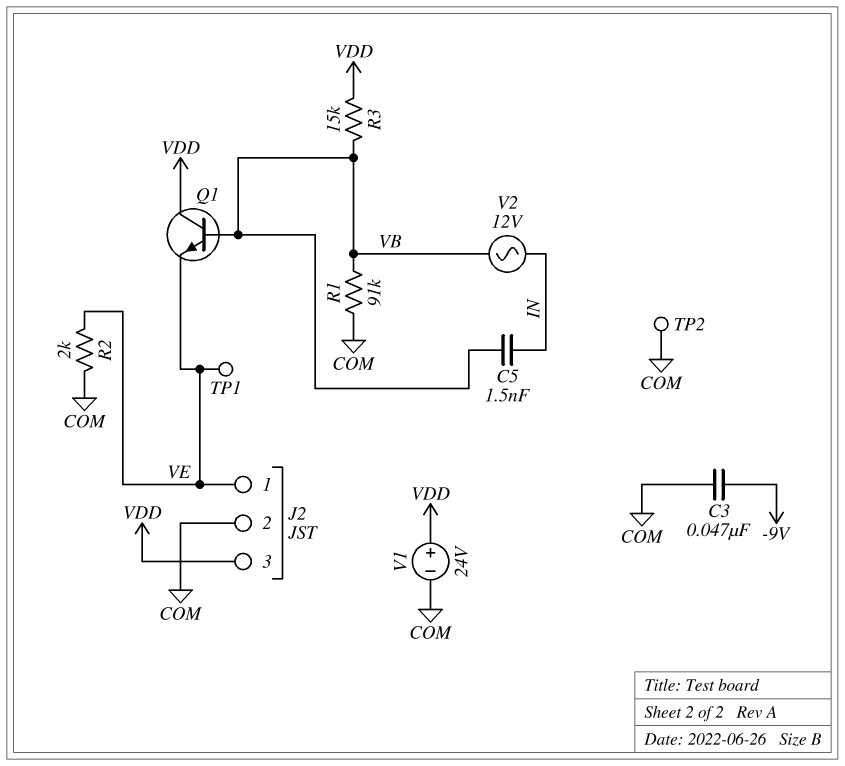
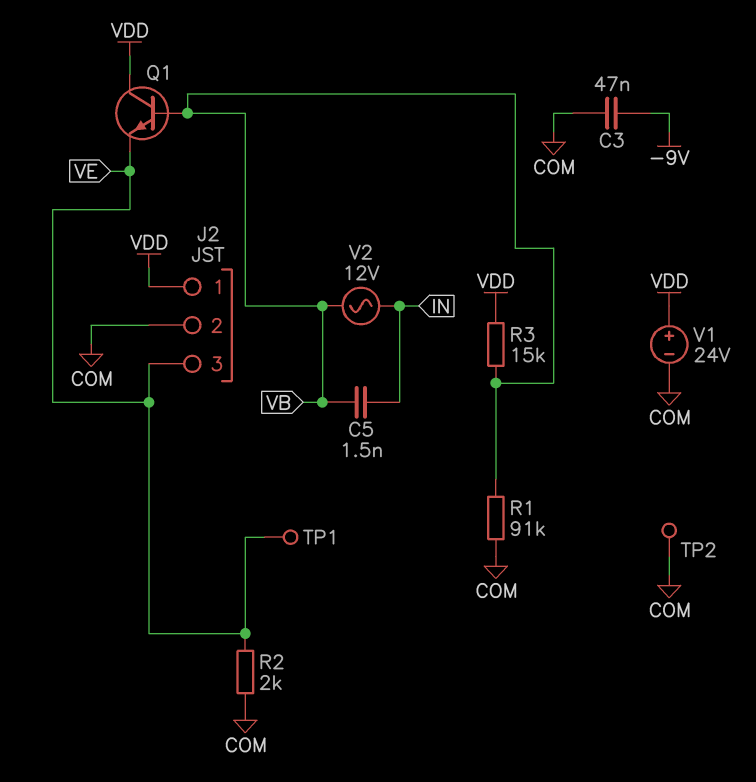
J2 pin 1: VE -> VDD
J2 pin 3: VDD -> VE

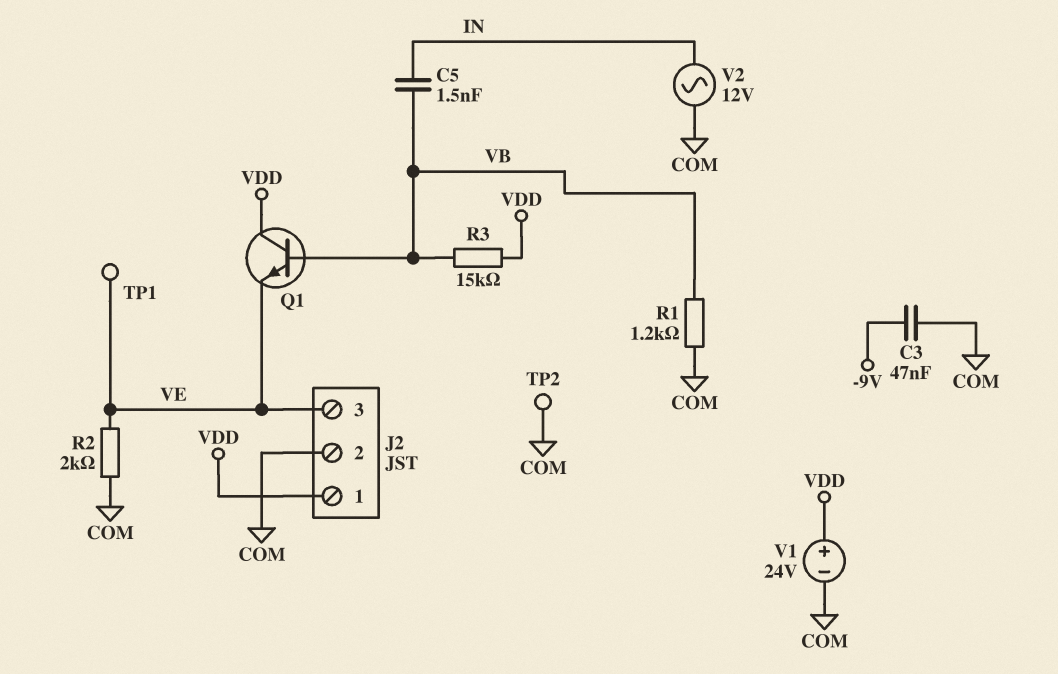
R1: 91k (COM, VB) -> 1.2k (COM, VB)
V2: AC 12V (IN, VB) -> AC 12V (COM, IN)

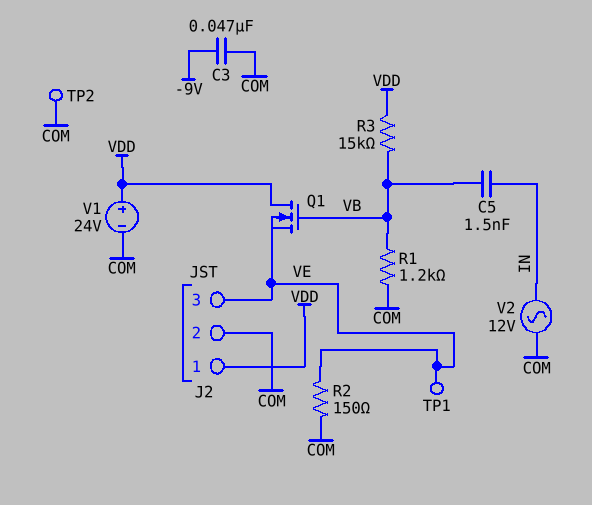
Q1: NPN (B VB, C VDD, E VE) -> NMOS (G VB, D VDD, S VE)
R2: 2k (COM, VE) -> 150 (COM, VE)

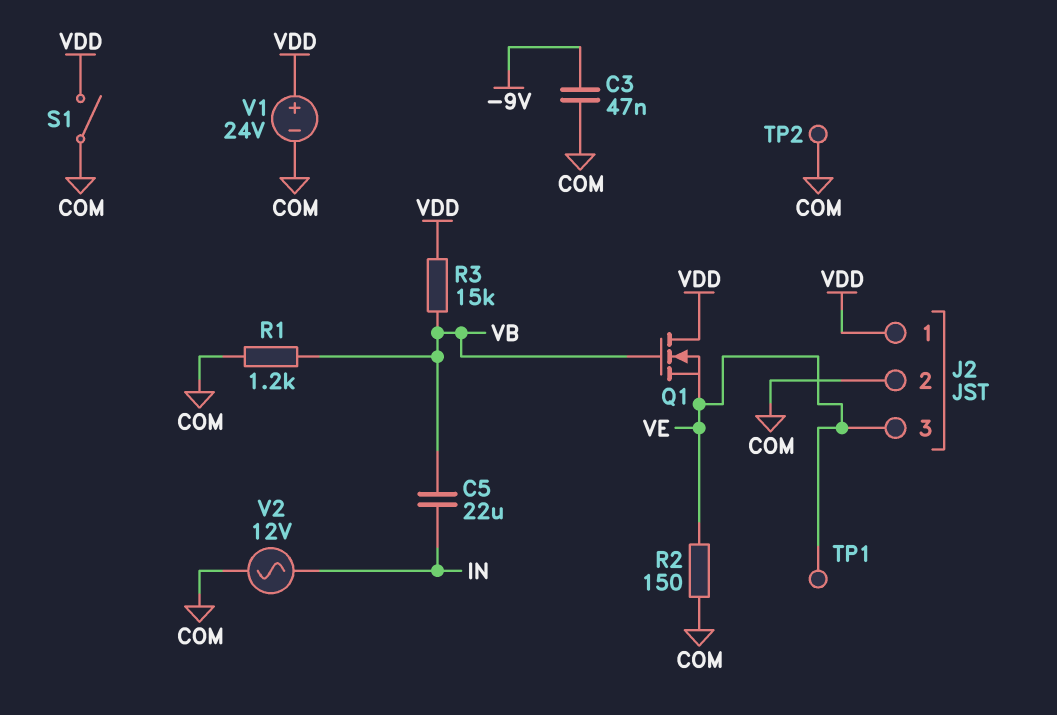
C5: 1.5nF (IN, VB) -> 22uF (IN, VB)
S1: none -> switch (COM, VDD)

